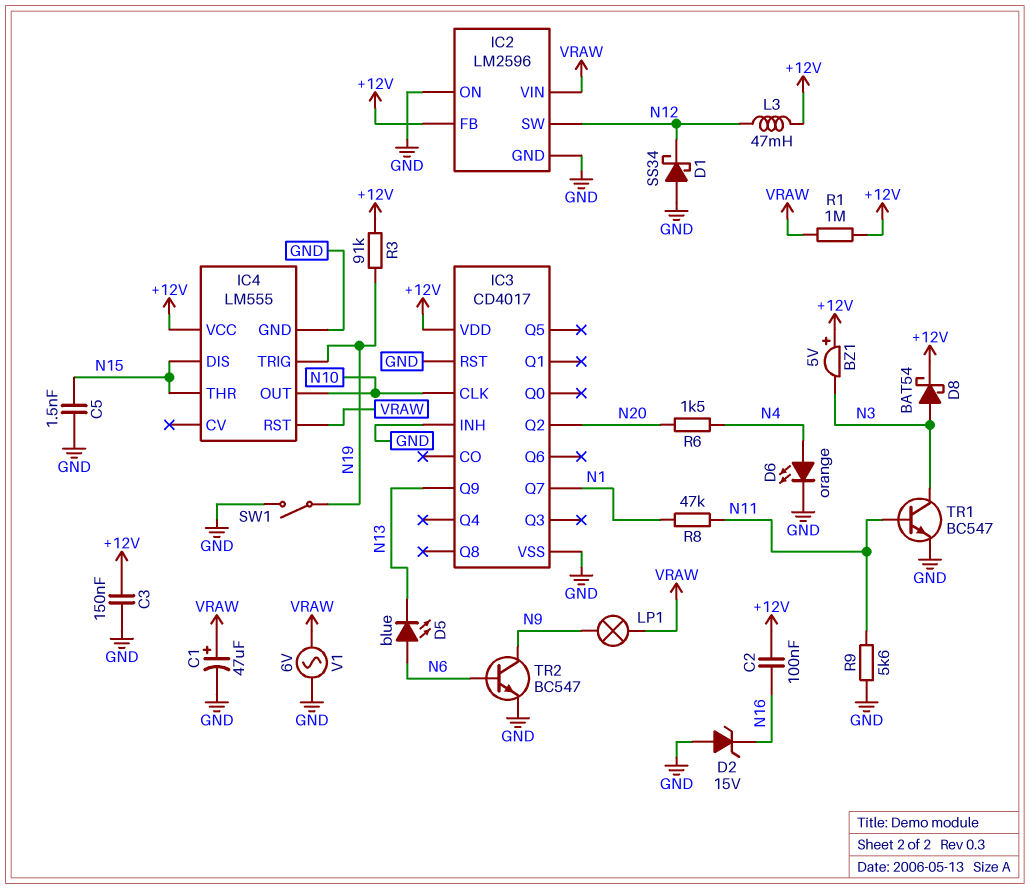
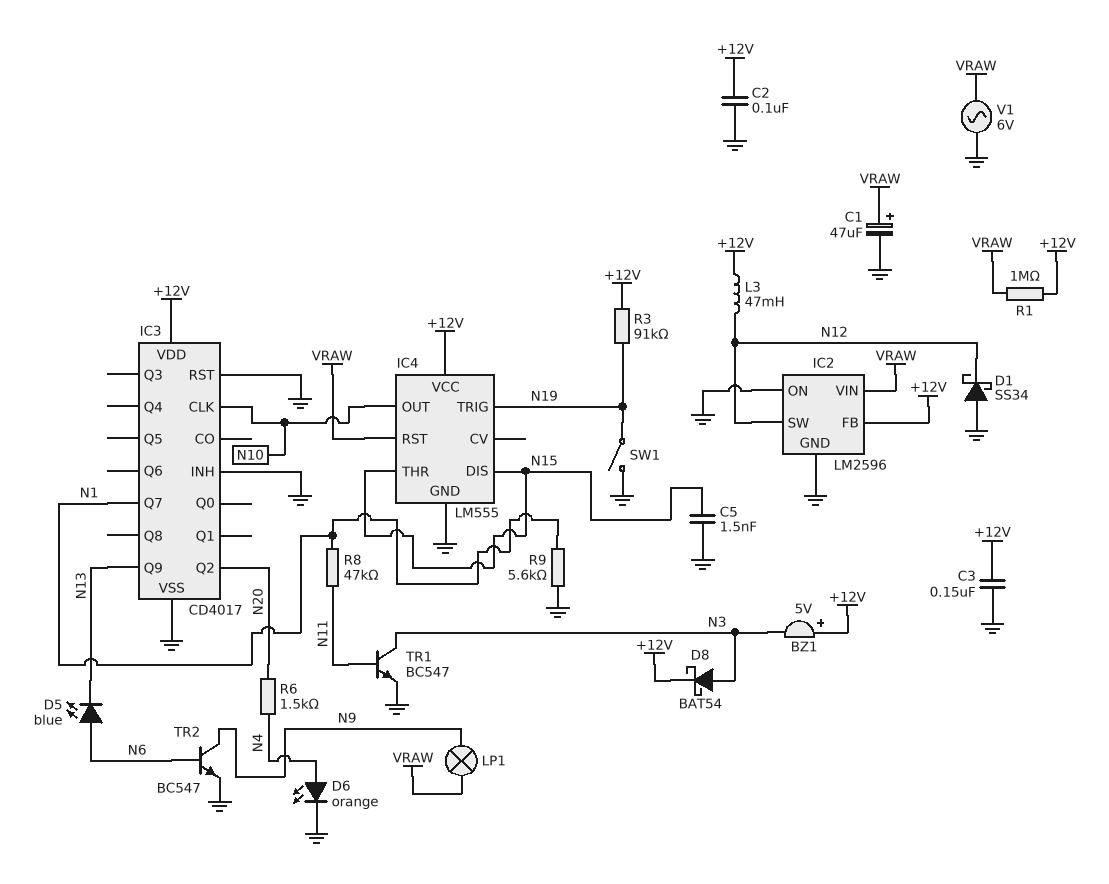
C2: 100nF (+12V, N16) -> 100nF (+12V, GND)
D2: zener 15V (A GND, K N16) -> none
R9: 5.6k (GND, N11) -> 5.6k (GND, N1)

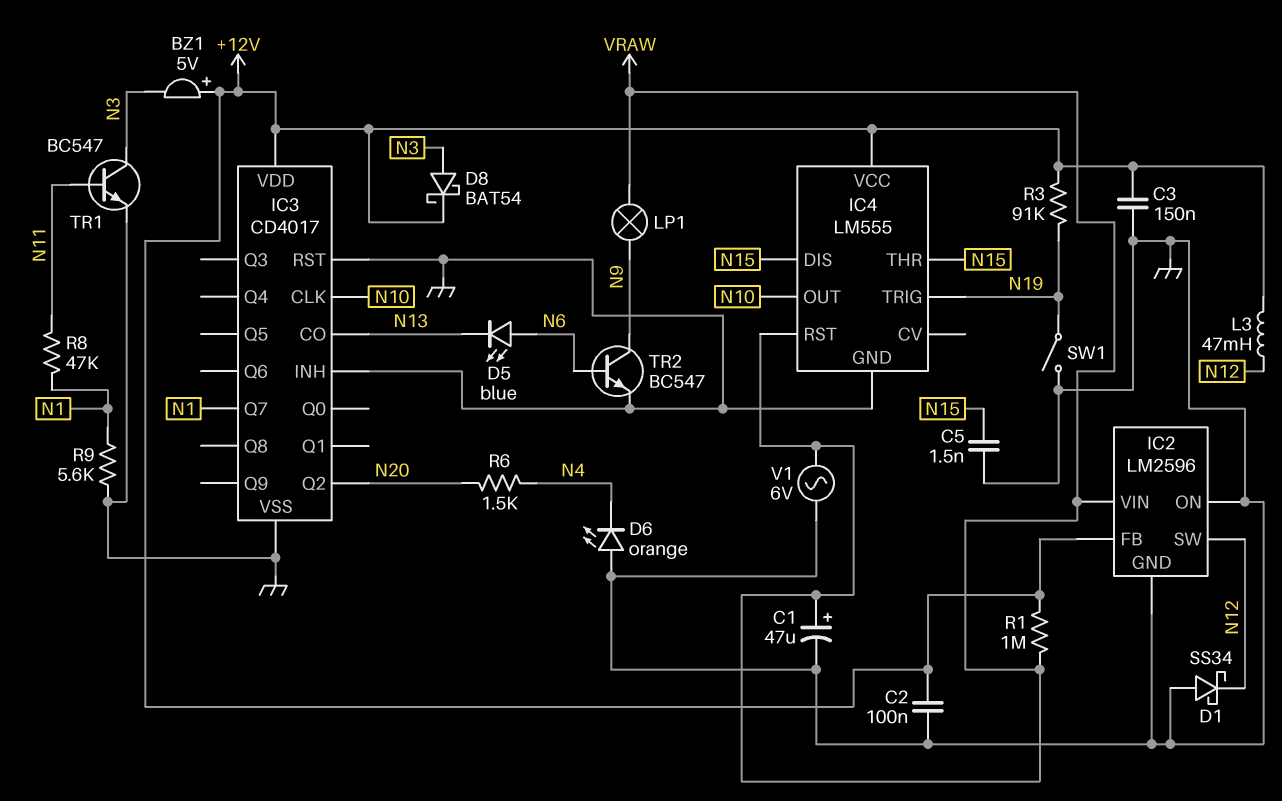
D6: LED orange (A N4, K GND) -> LED orange (A GND, K N4)
IC3 pin CO: none -> N13
IC3 pin Q9: N13 -> none

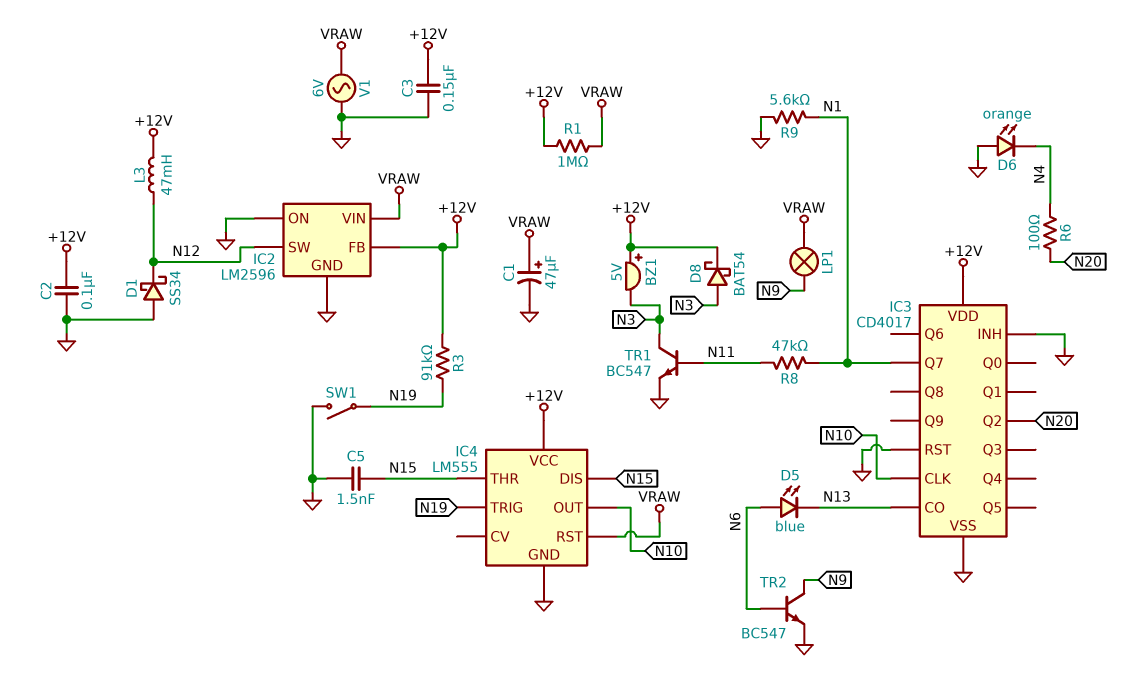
R6: 1.5k (N4, N20) -> 100 (N4, N20)

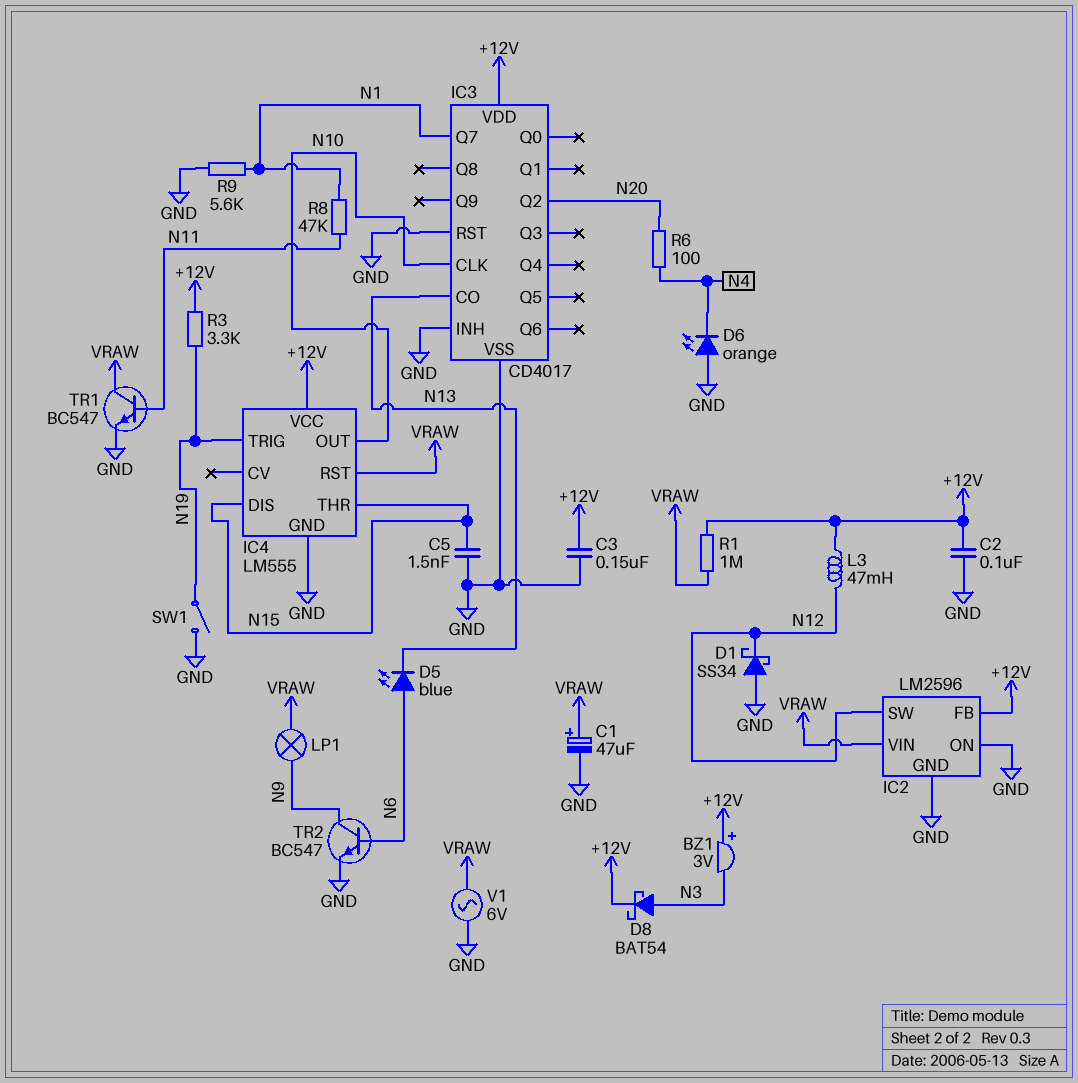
BZ1: buzzer 5V (plus +12V, minus N3) -> buzzer 3V (plus +12V, minus N3)
R3: 91k (+12V, N19) -> 3.3k (+12V, N19)
TR1: NPN BC547 (B N11, C N3, E GND) -> NPN BC547 (B N11, C VRAW, E GND)

